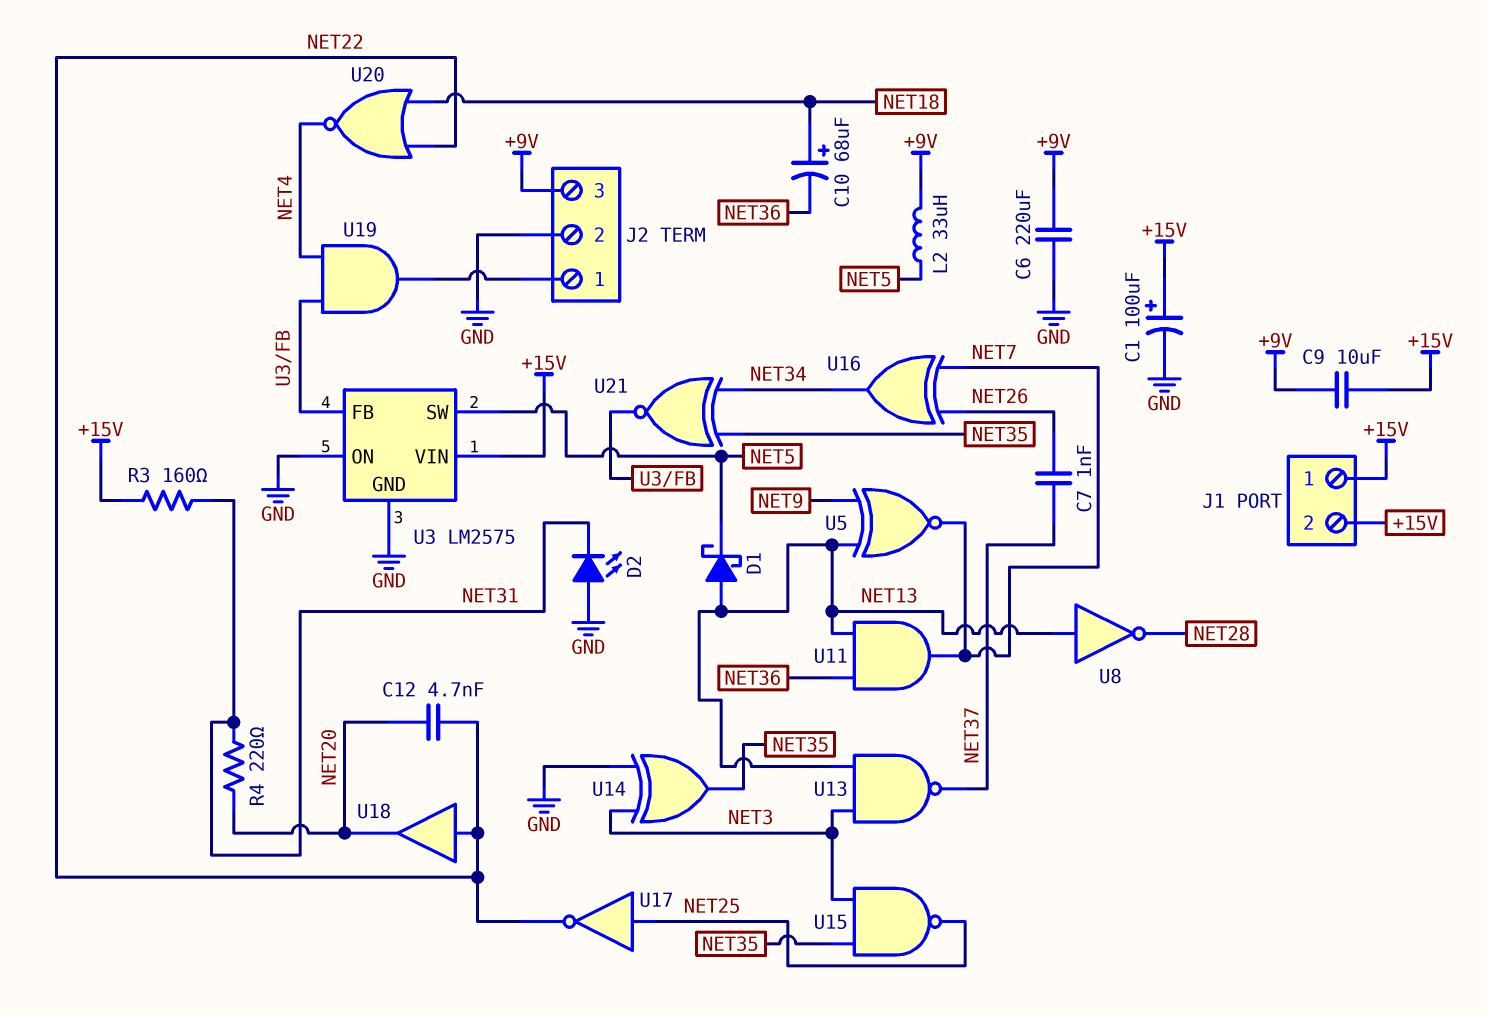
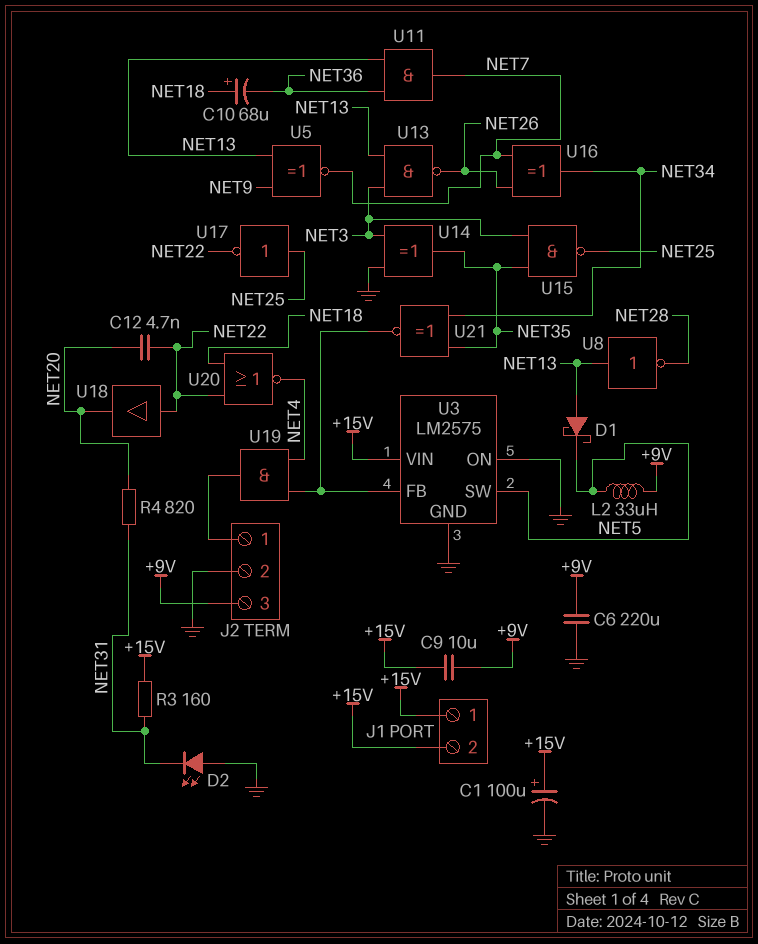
C7: 1nF (NET26, NET37) -> none
R4: 220 (NET20, NET31) -> 820 (NET20, NET31)
U13: NAND (in NET3, in NET13, out NET37) -> NAND (in NET3, in NET13, out NET26)

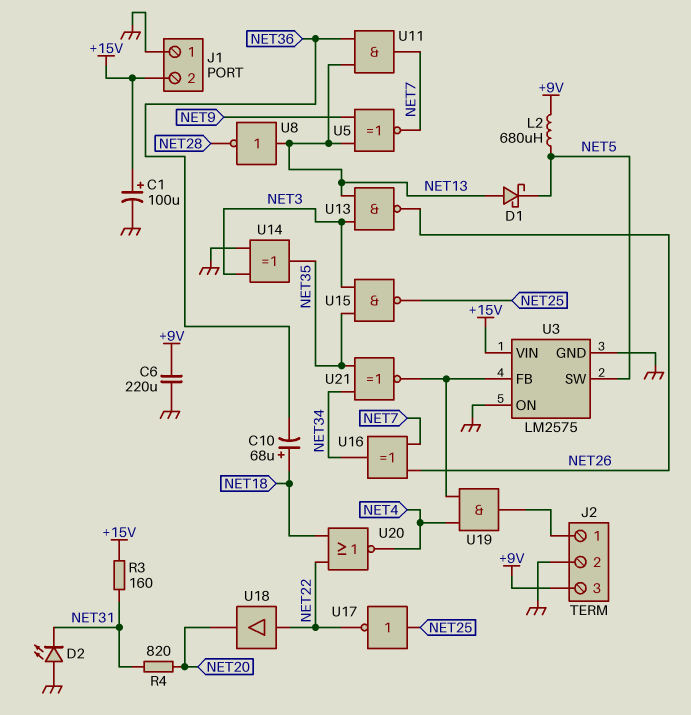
C9: 10uF (+9V, +15V) -> none
C12: 4.7nF (NET20, NET22) -> none
J1 pin 1: +15V -> GND
L2: 33uH (+9V, NET5) -> 680uH (+9V, NET5)

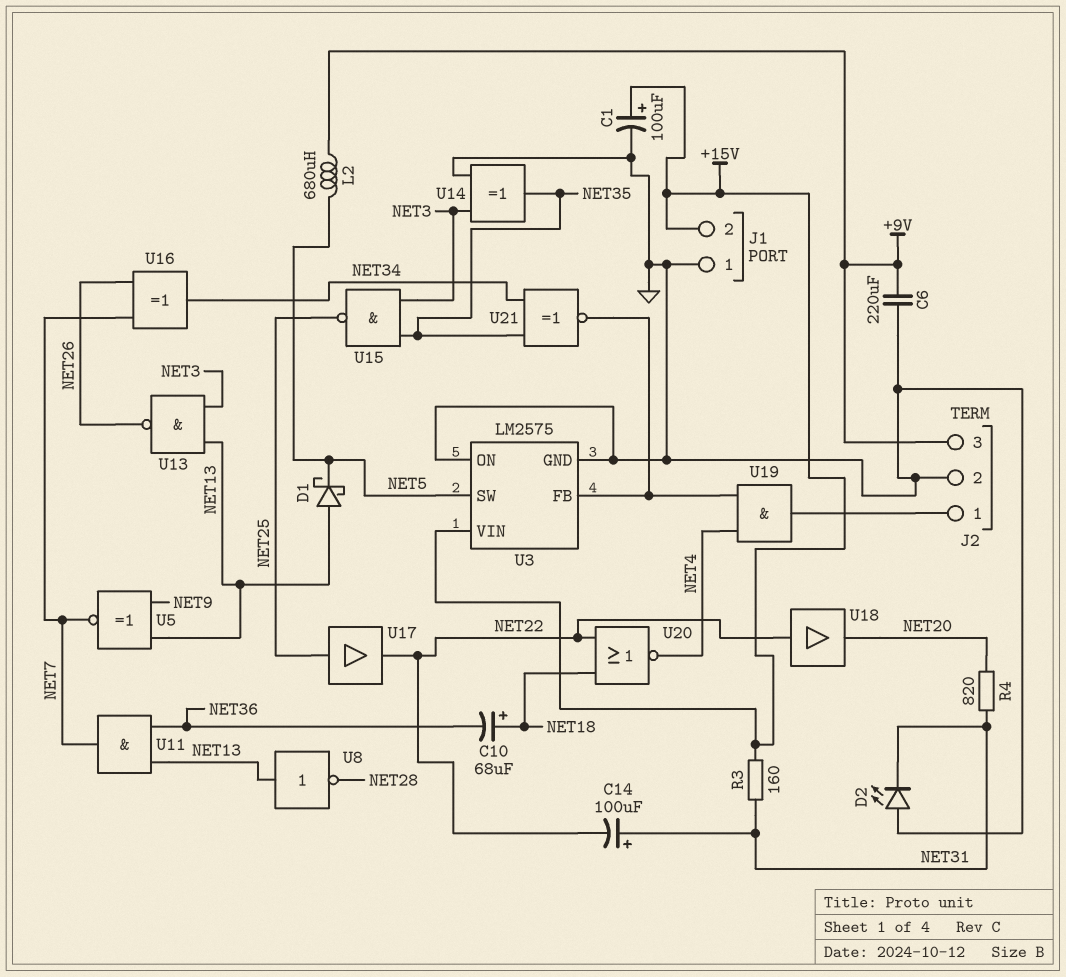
C14: none -> 100uF (plus NET31, minus NET22)
U17: NOT (in NET25, out NET22) -> buffer (in NET25, out NET22)

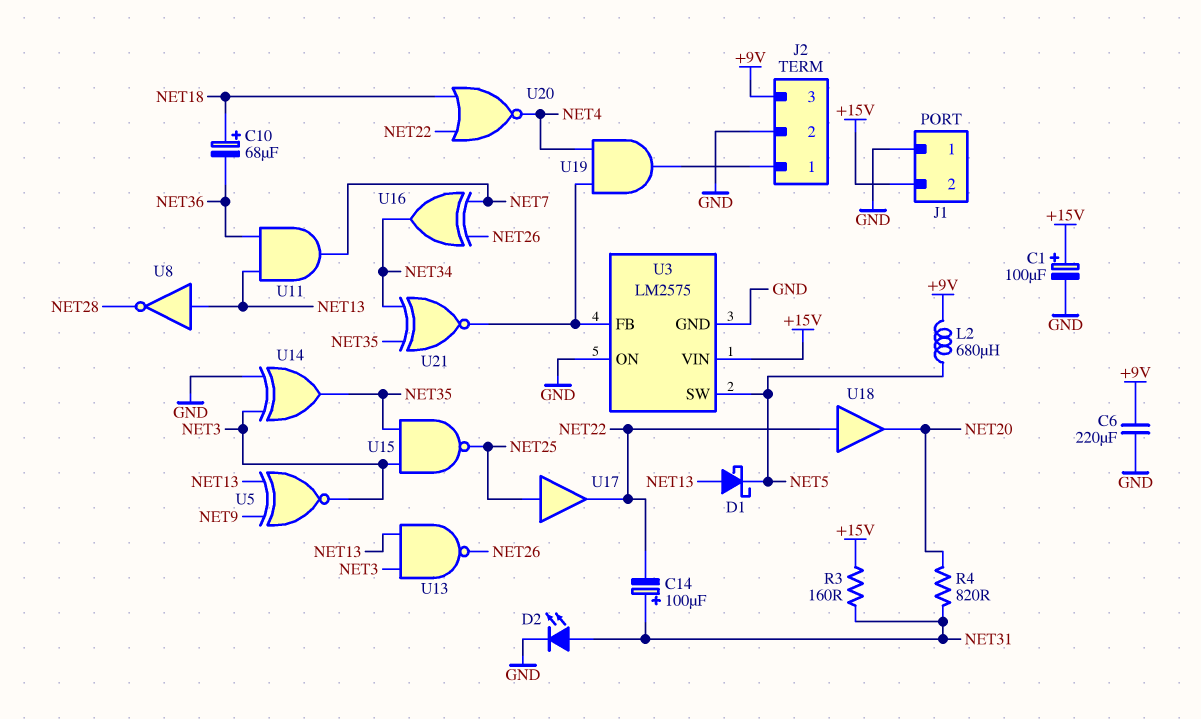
D2: LED (A GND, K NET31) -> LED (A NET31, K GND)
U5: XNOR (in NET9, in NET13, out NET7) -> XNOR (in NET9, in NET13, out NET3)

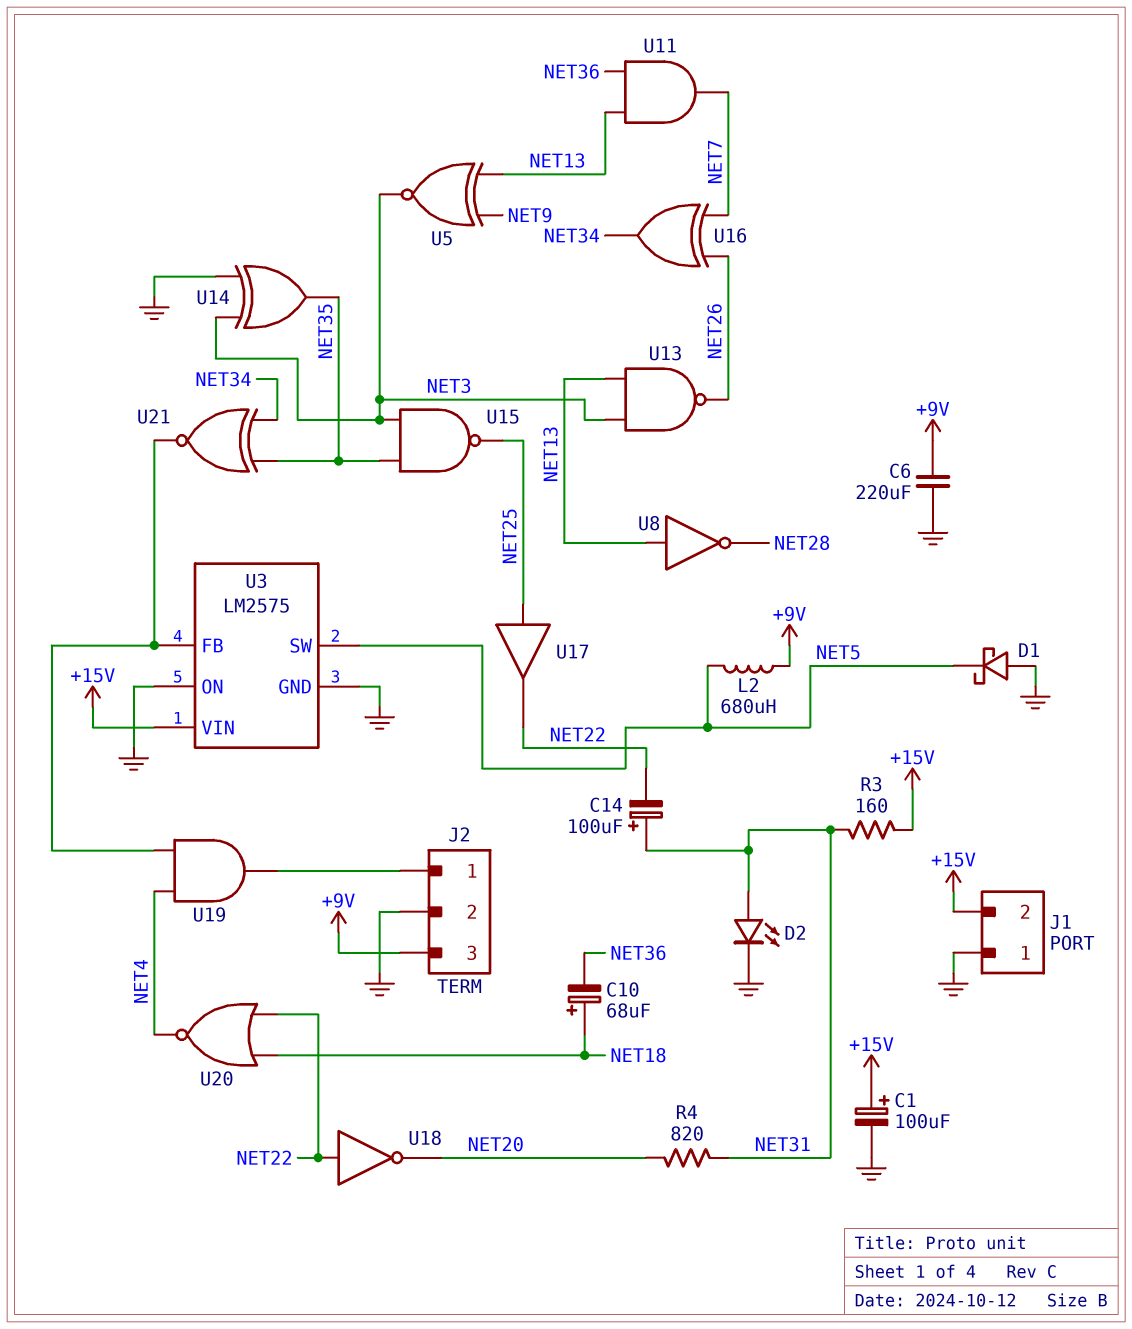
D1: schottky (A NET13, K NET5) -> schottky (A GND, K NET5)
U18: buffer (in NET22, out NET20) -> NOT (in NET22, out NET20)

